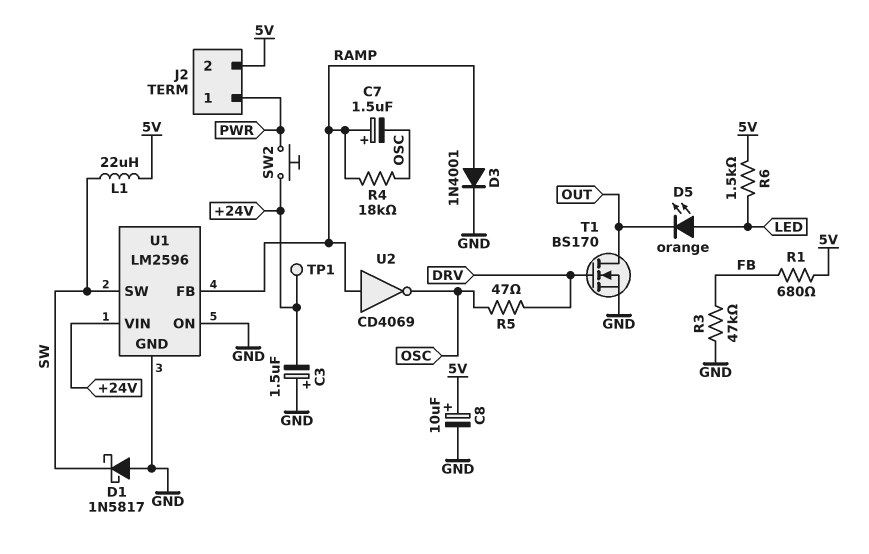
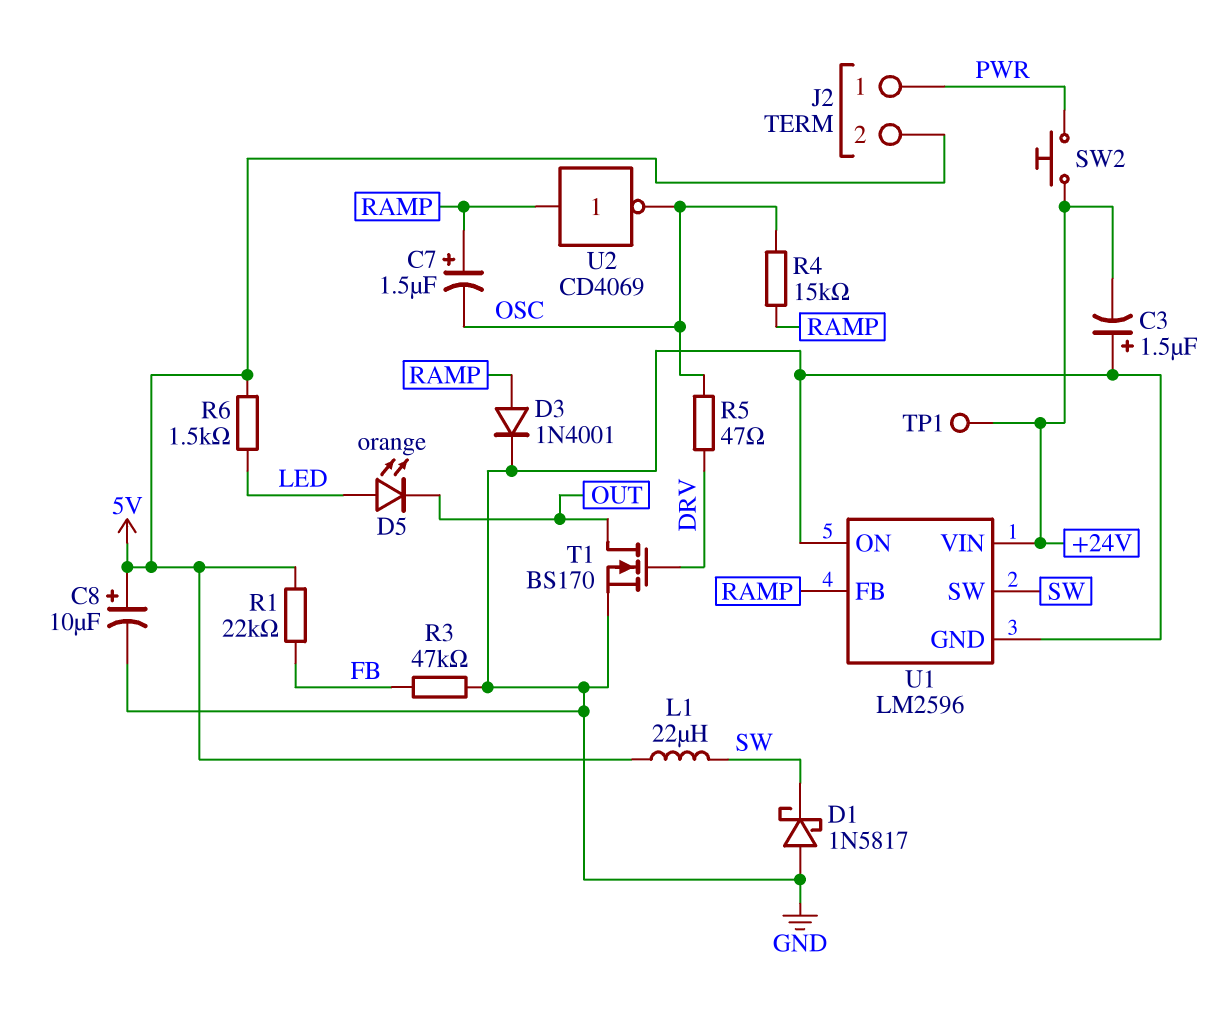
R1: 680 (5V, FB) -> 22k (5V, FB)
R4: 18k (OSC, RAMP) -> 15k (OSC, RAMP)

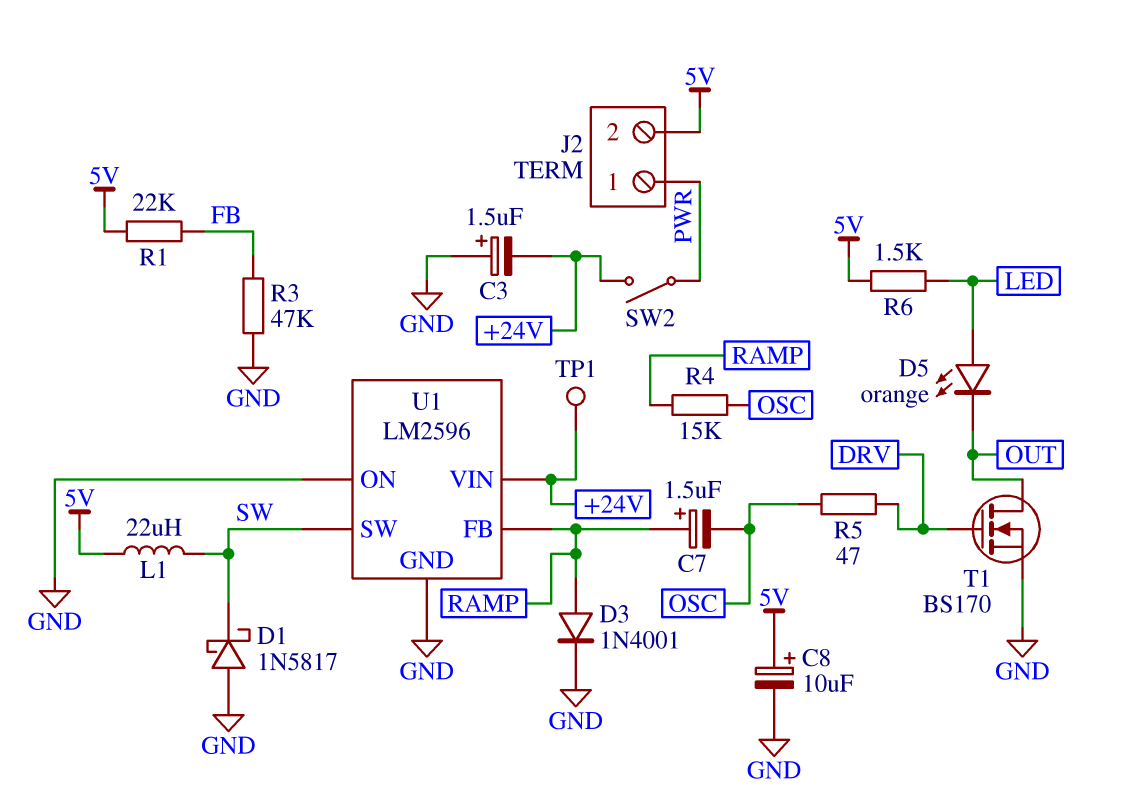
SW2: button (+24V, PWR) -> switch (+24V, PWR)
U2: NOT CD4069 (in RAMP, out OSC) -> none

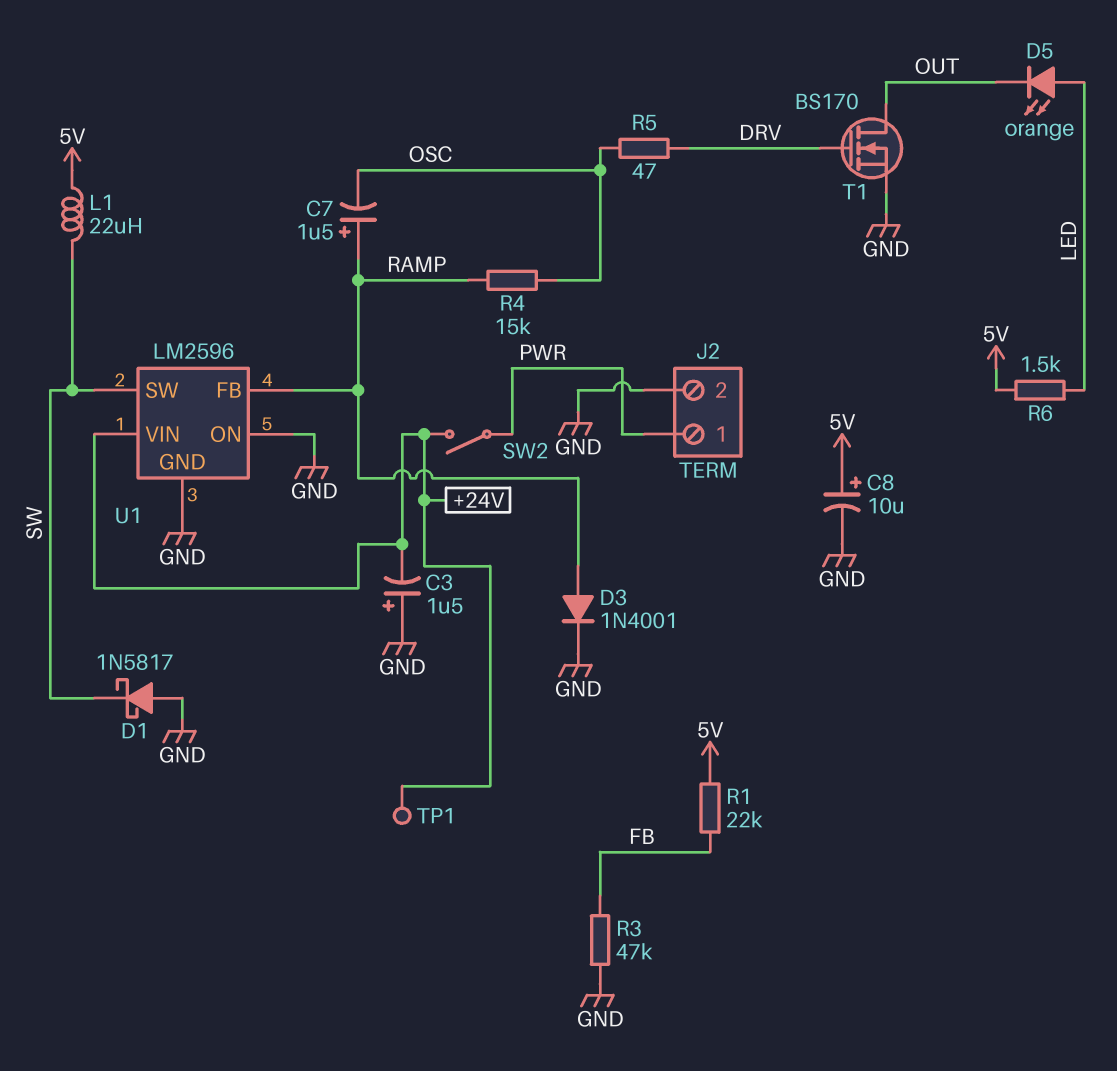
J2 pin 2: 5V -> GND

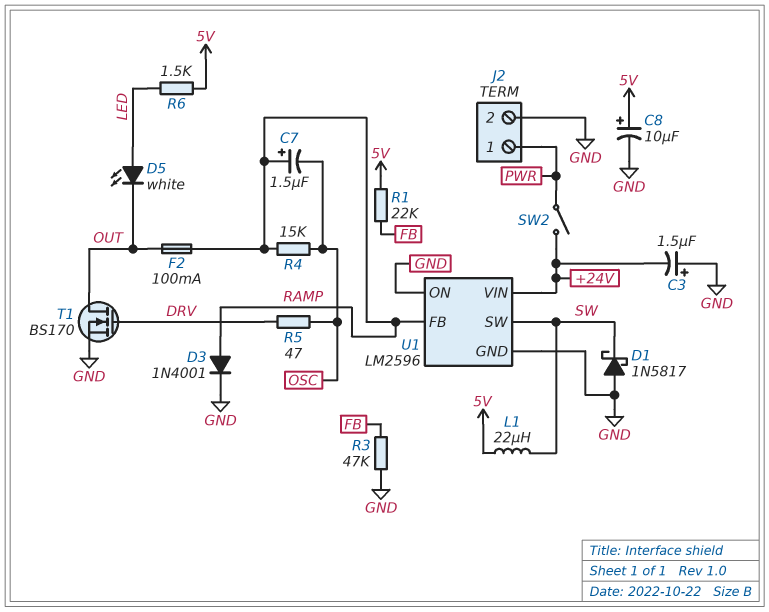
D5: LED orange (A LED, K OUT) -> LED white (A LED, K OUT)
F2: none -> 100mA (OUT, RAMP)
TP1: test point (+24V) -> none

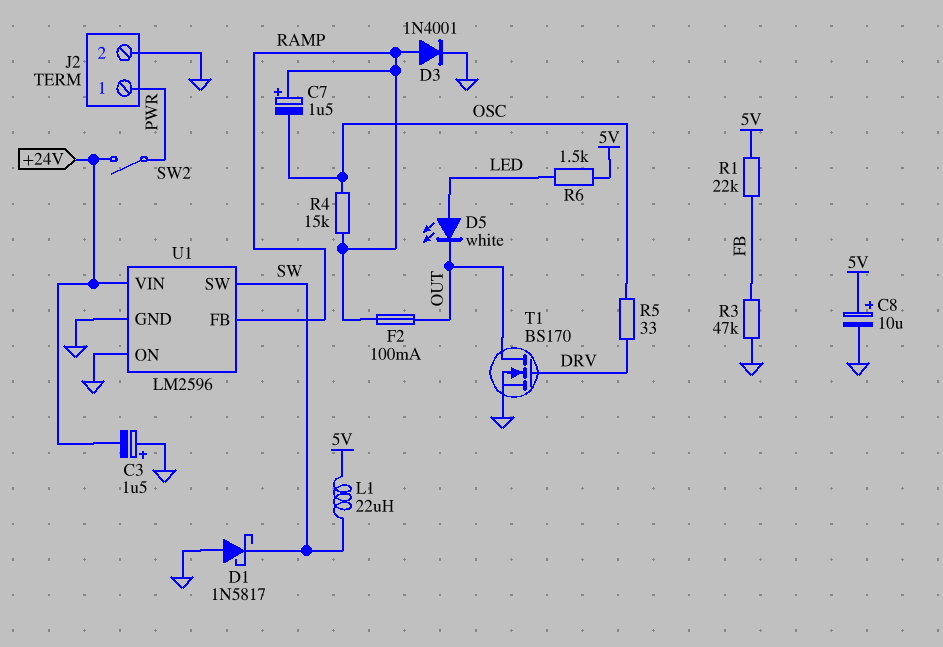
R5: 47 (DRV, OSC) -> 33 (DRV, OSC)

